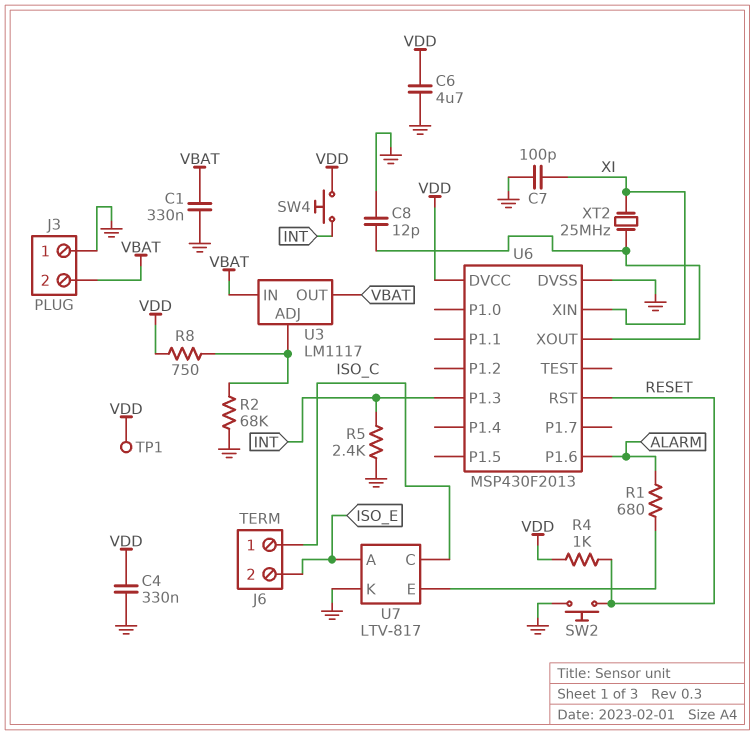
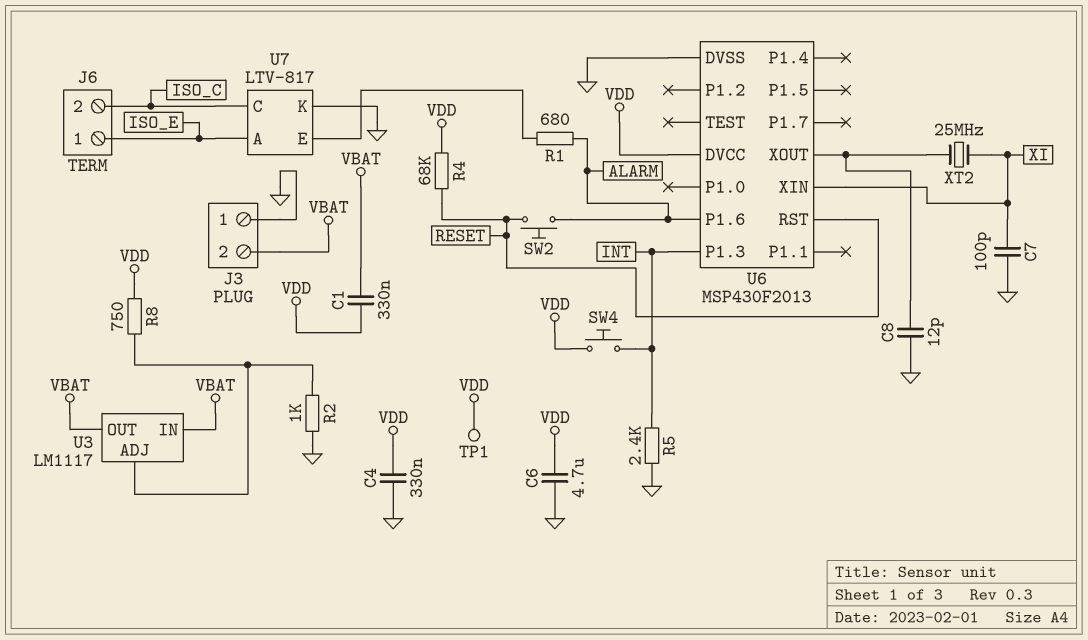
C1: 330nF (GND, VBAT) -> 330nF (VBAT, VDD)
J6 pin 1: ISO_C -> ISO_E
J6 pin 2: ISO_E -> ISO_C
R2: 68k (GND, U3/ADJ) -> 1k (GND, U3/ADJ)
R4: 1k (RESET, VDD) -> 68k (RESET, VDD)
SW2: button (GND, RESET) -> button (ALARM, RESET)

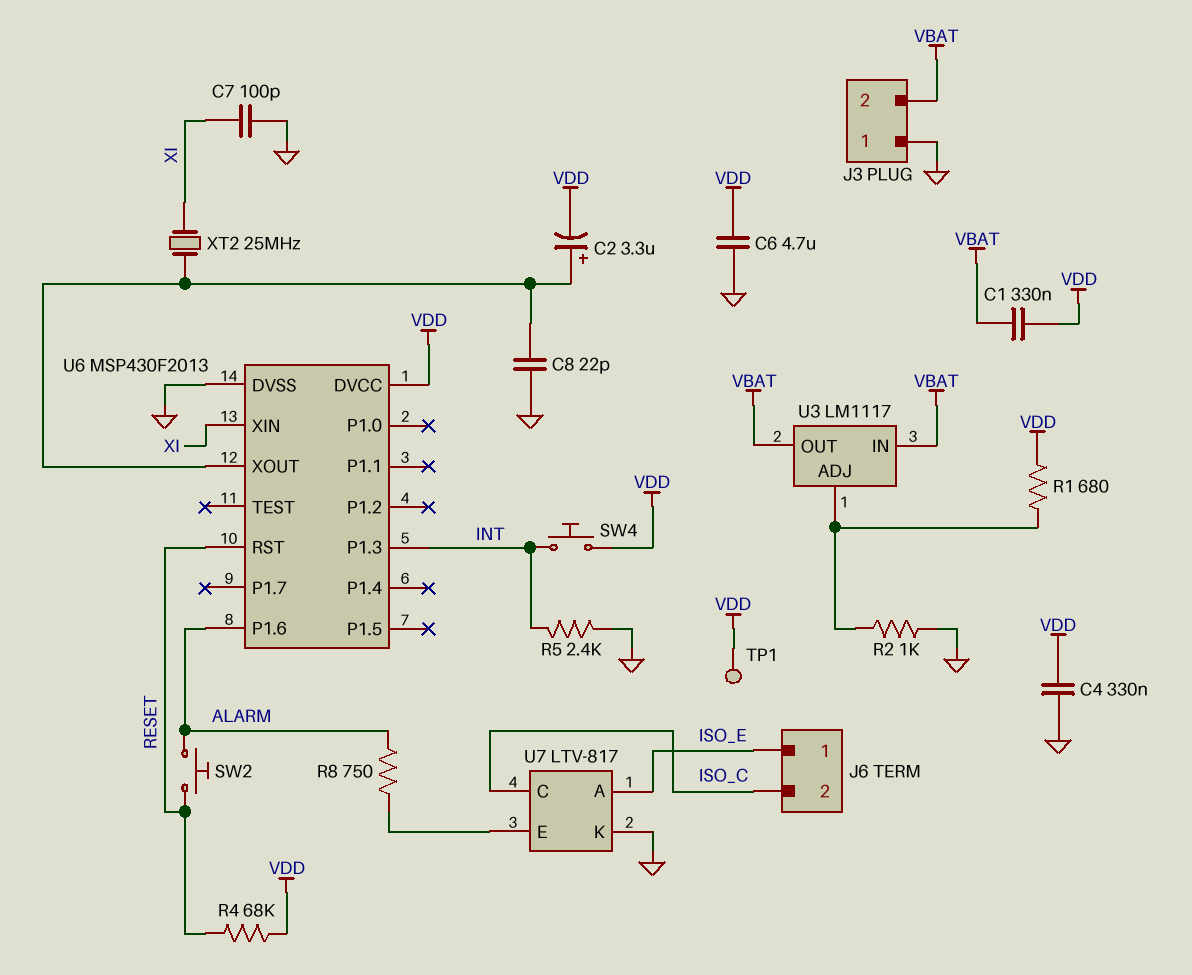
C2: none -> 3.3uF (plus U6/XOUT, minus VDD)
C8: 12pF (GND, U6/XOUT) -> 22pF (GND, U6/XOUT)
R1: 680 (ALARM, U7/E) -> 680 (U3/ADJ, VDD)
R8: 750 (U3/ADJ, VDD) -> 750 (ALARM, U7/E)

